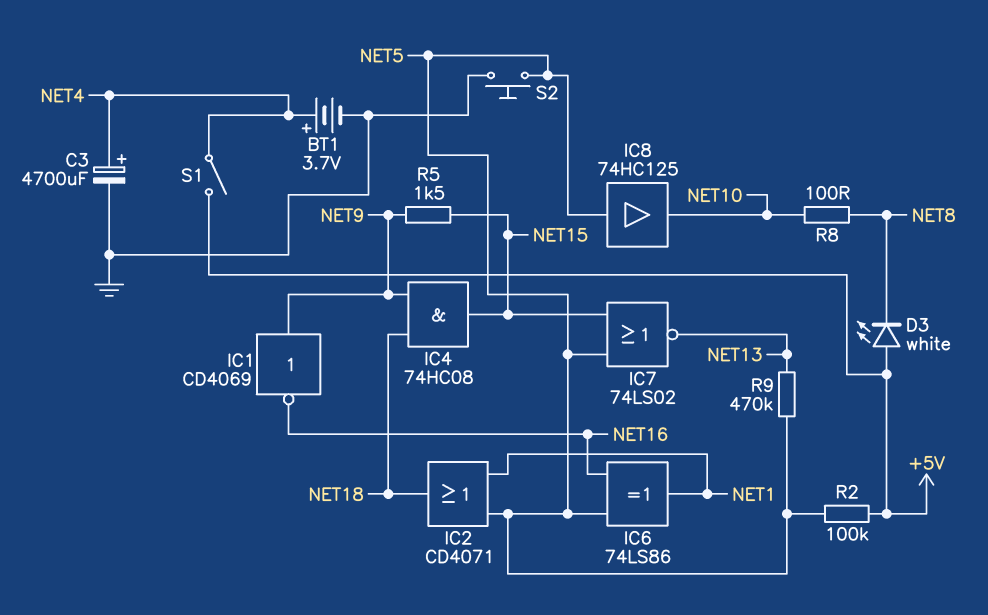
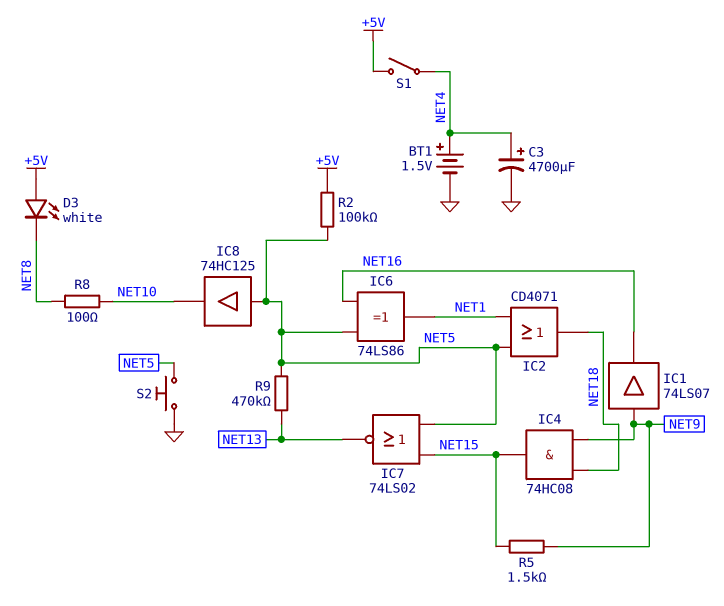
BT1: 3.7V (plus NET4, minus GND) -> 1.5V (plus NET4, minus GND)
IC1: NOT CD4069 (in NET9, out NET16) -> buffer 74LS07 (in NET9, out NET16)

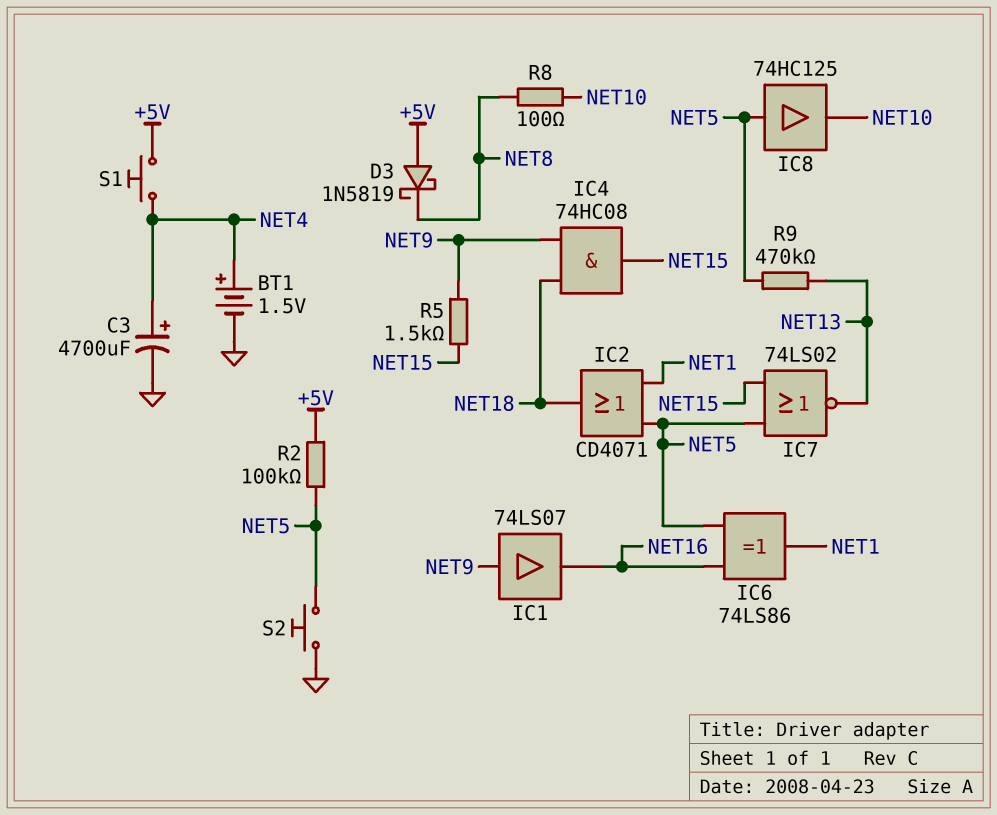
D3: LED white (A +5V, K NET8) -> schottky 1N5819 (A +5V, K NET8)
S1: switch (+5V, NET4) -> button (+5V, NET4)

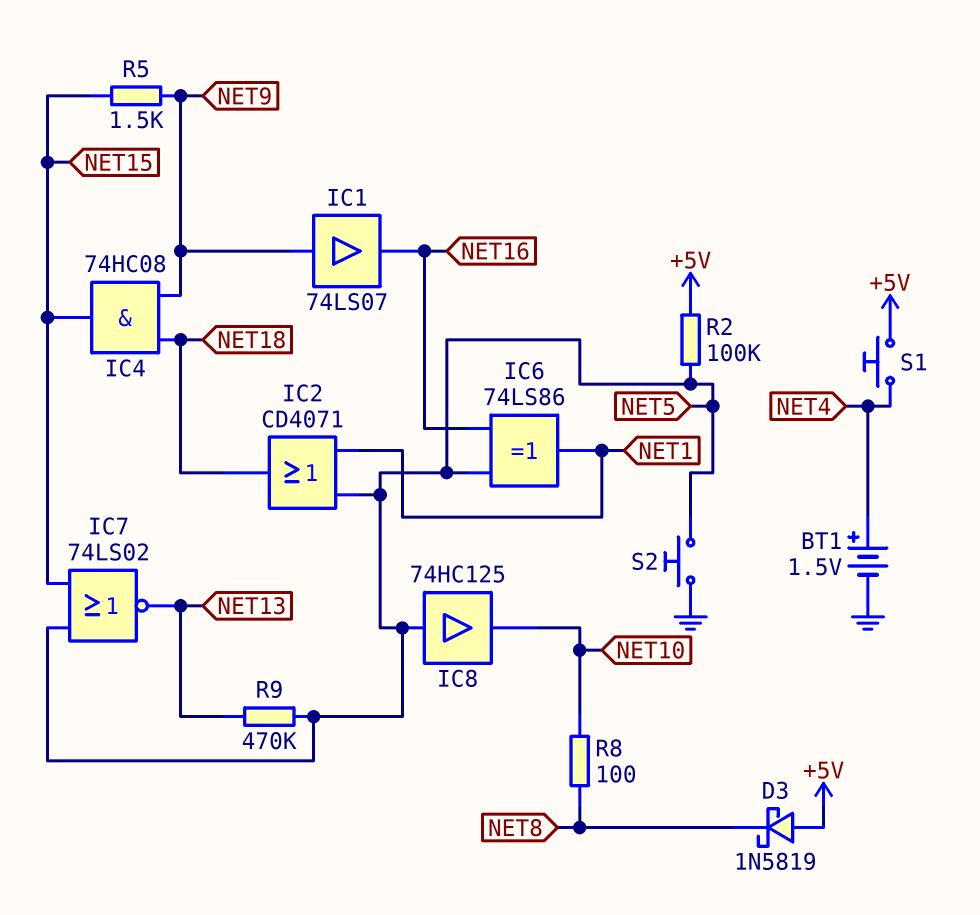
C3: 4700uF (plus NET4, minus GND) -> none

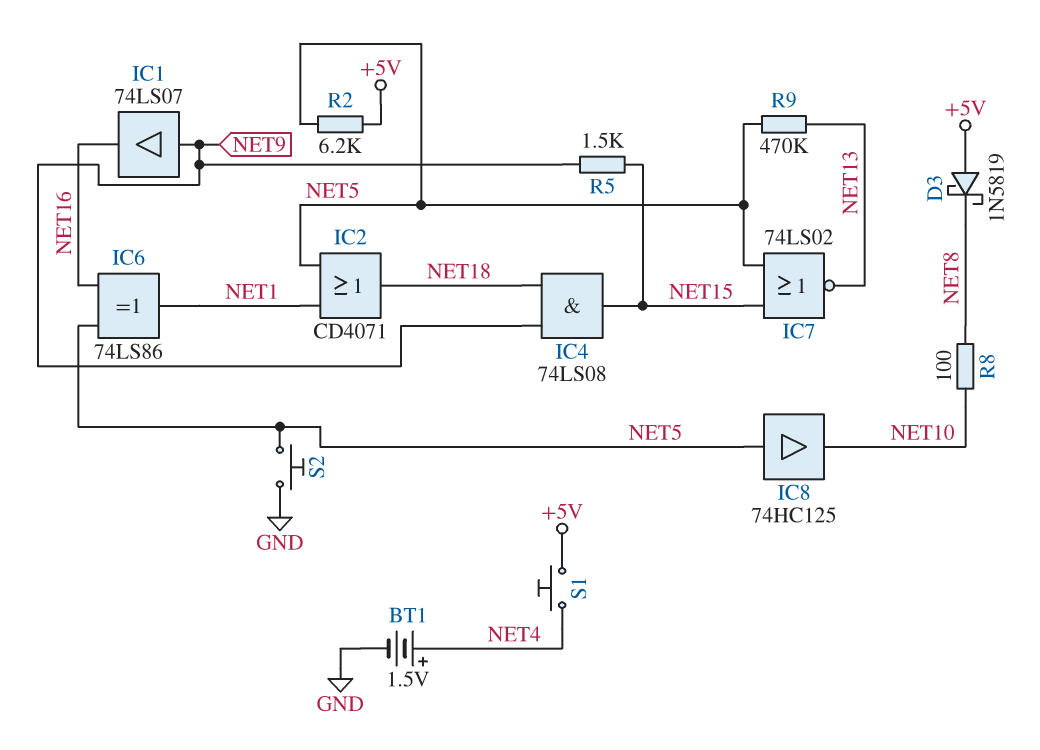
IC4: AND 74HC08 (in NET9, in NET18, out NET15) -> AND 74LS08 (in NET9, in NET18, out NET15)
R2: 100k (+5V, NET5) -> 6.2k (+5V, NET5)

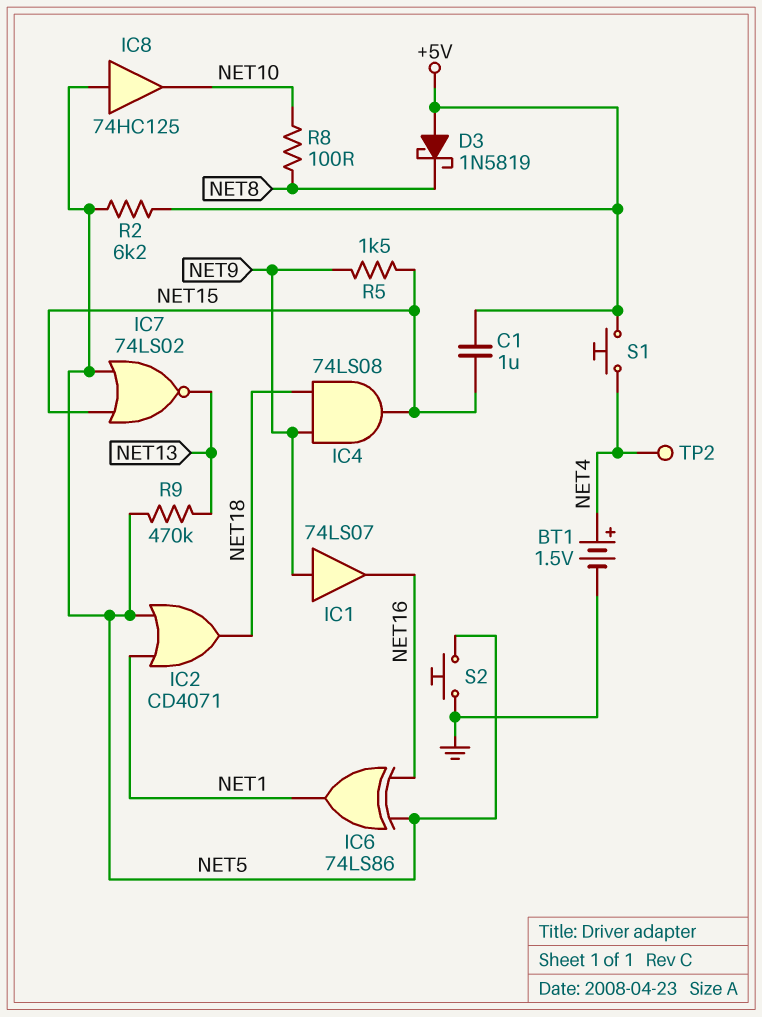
C1: none -> 1uF (+5V, NET15)
TP2: none -> test point (NET4)

